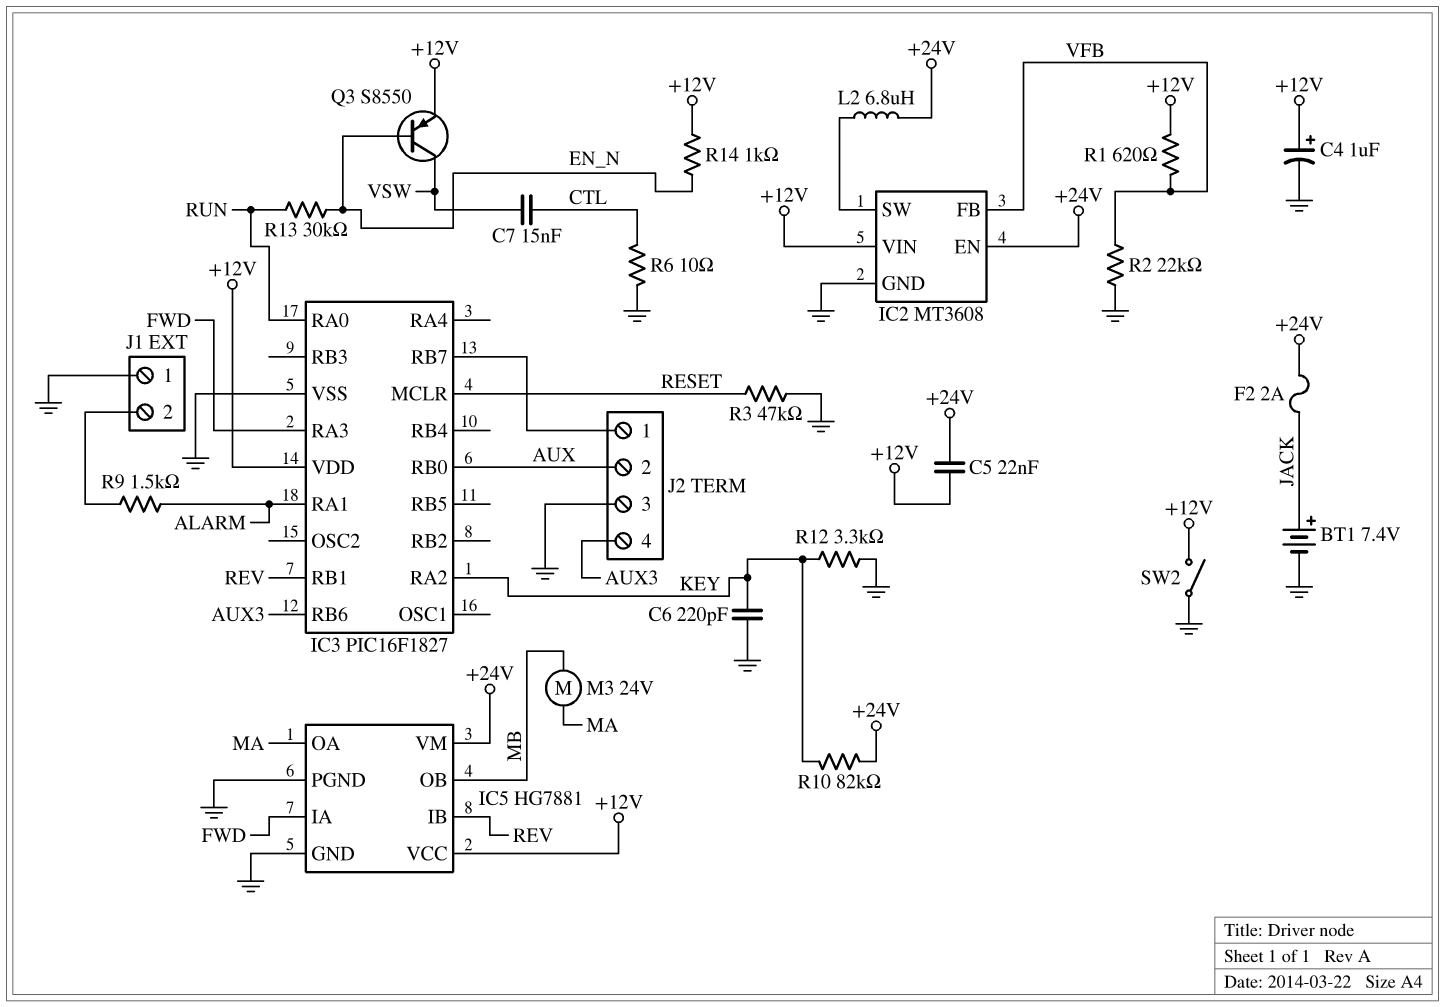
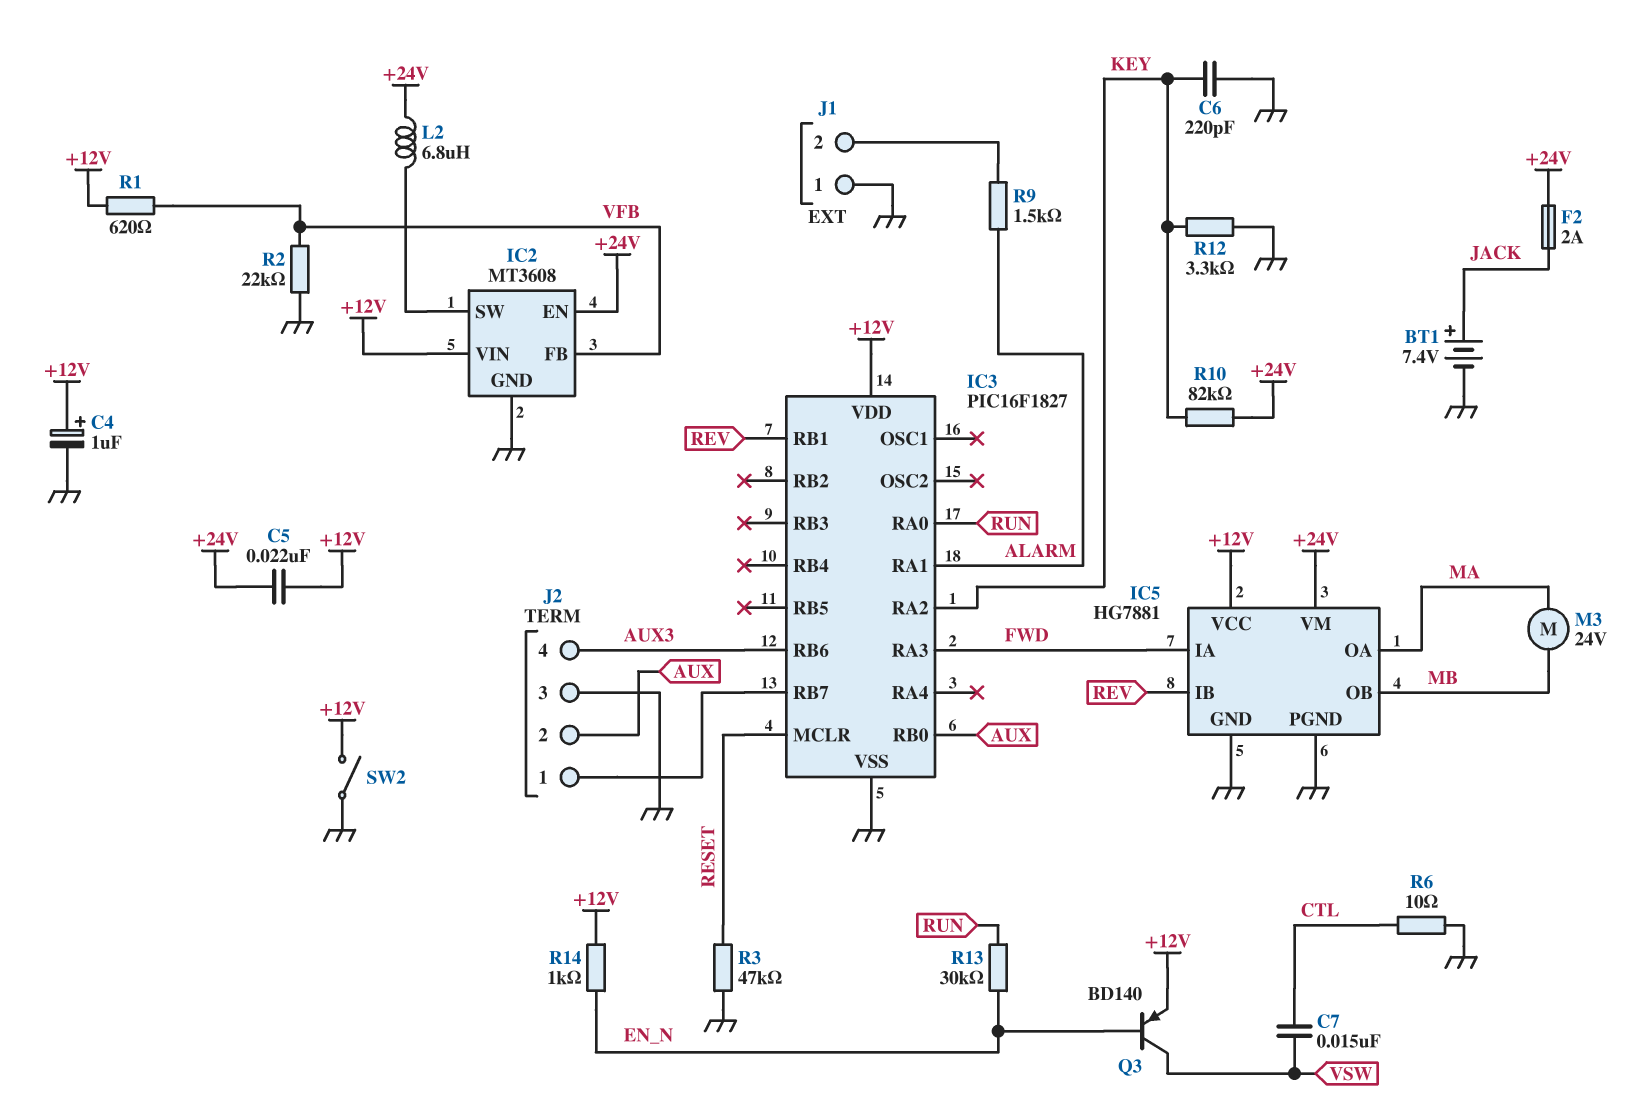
Q3: PNP S8550 (B EN_N, C VSW, E +12V) -> PNP BD140 (B EN_N, C VSW, E +12V)

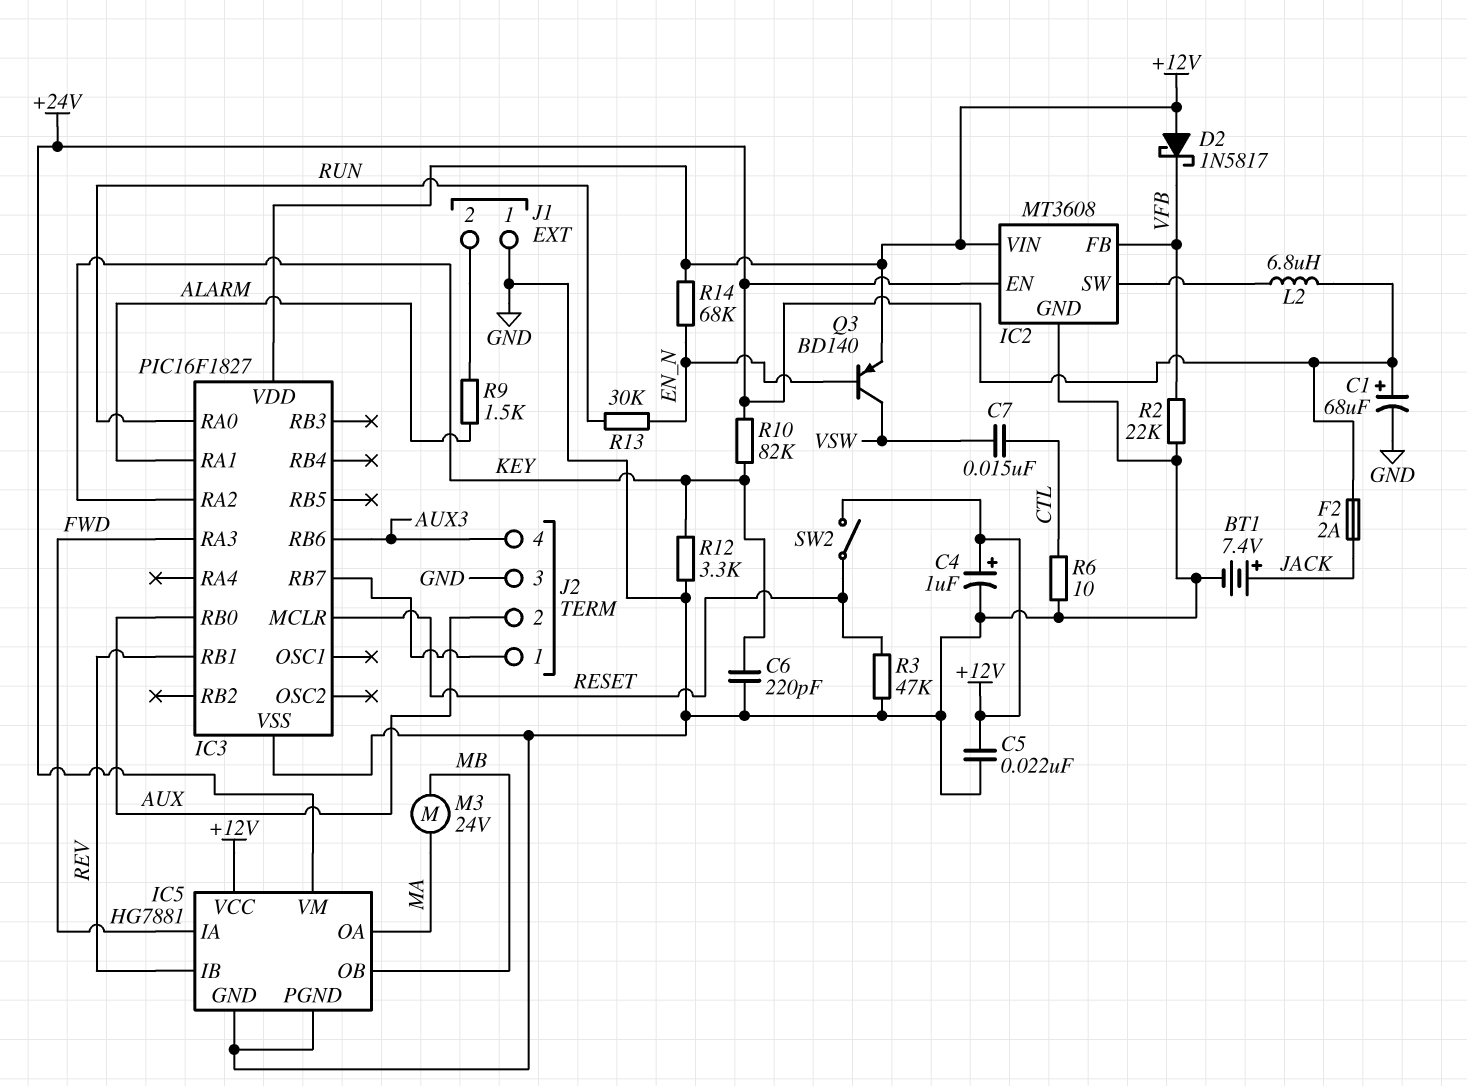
C1: none -> 68uF (plus +24V, minus GND)
C5: 22nF (+12V, +24V) -> 22nF (+12V, GND)
D2: none -> schottky 1N5817 (A +12V, K VFB)
R1: 620 (+12V, VFB) -> none
R14: 1k (+12V, EN_N) -> 68k (+12V, EN_N)
SW2: switch (+12V, GND) -> switch (+12V, RESET)

